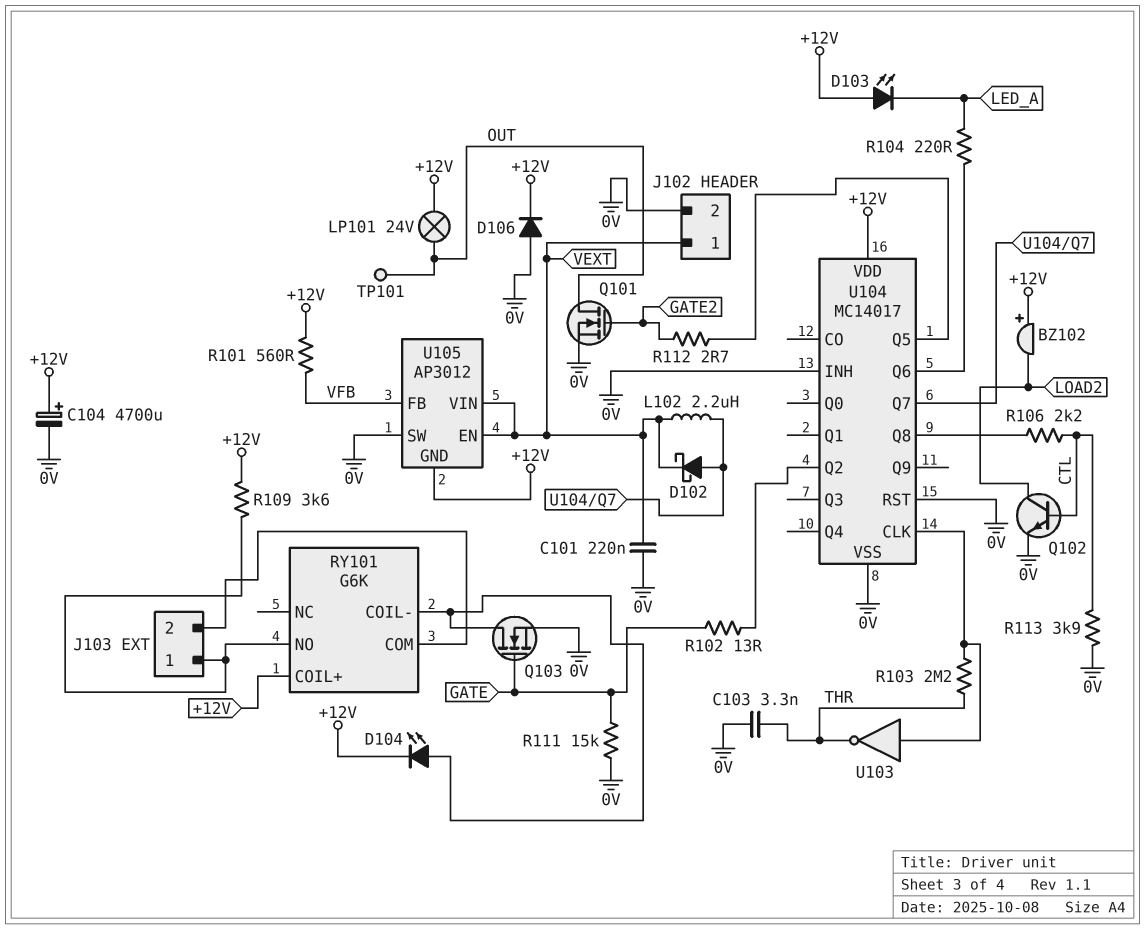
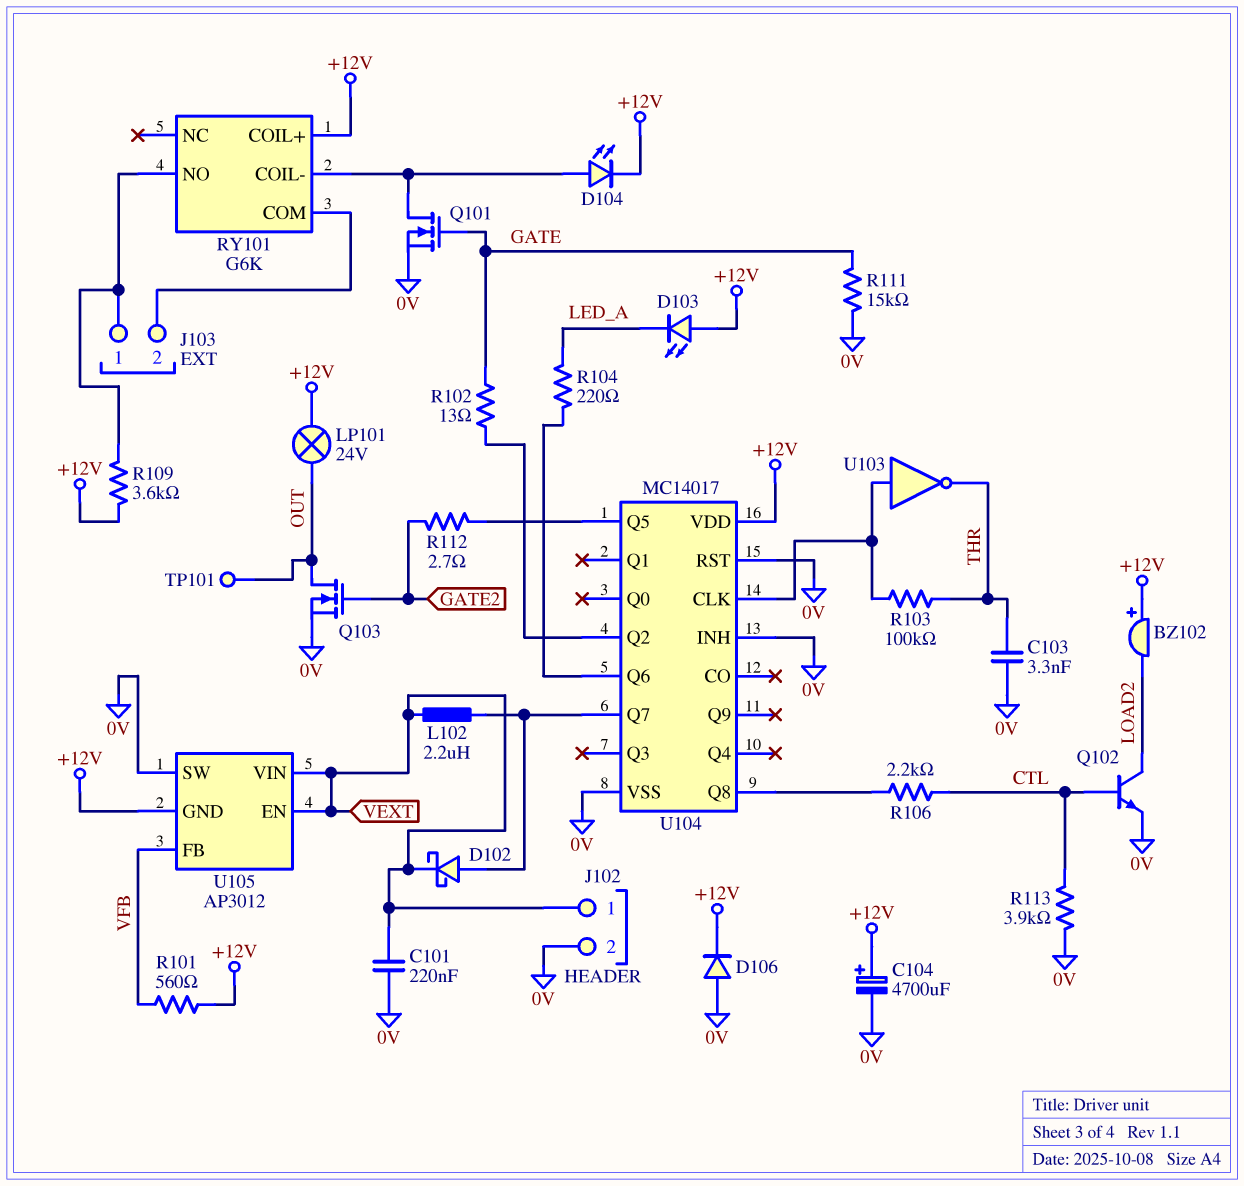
Q101: NMOS (G GATE2, D OUT, S 0V) -> NMOS (G GATE, D RY101/COIL-, S 0V)
Q103: NMOS (G GATE, D RY101/COIL-, S 0V) -> NMOS (G GATE2, D OUT, S 0V)
R103: 2.2M (THR, U104/CLK) -> 100k (THR, U104/CLK)

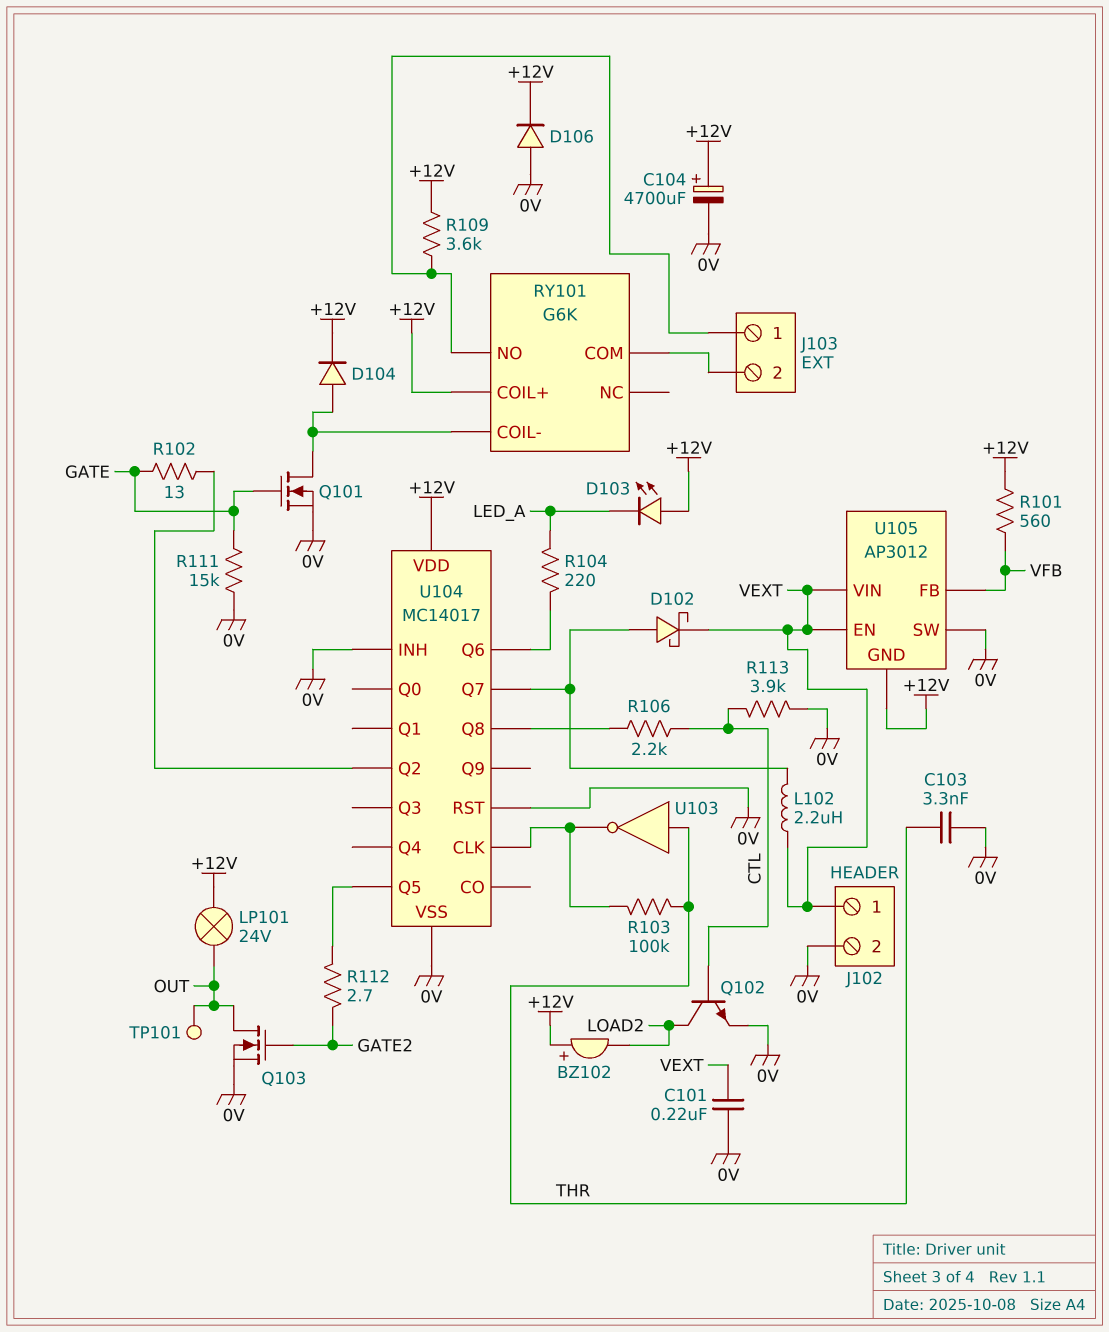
D104: LED (A RY101/COIL-, K +12V) -> diode (A RY101/COIL-, K +12V)
U103: NOT (in U104/CLK, out THR) -> NOT (in THR, out U104/CLK)

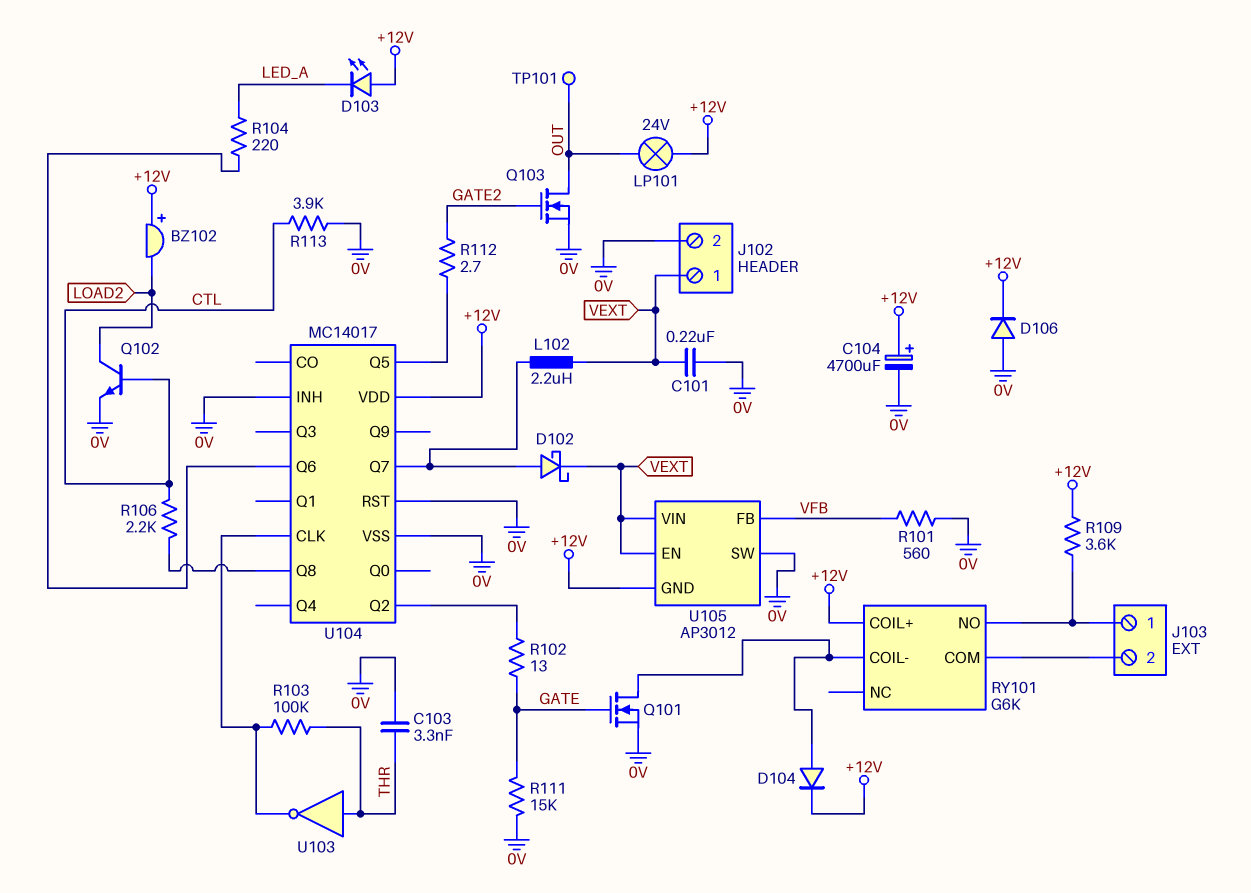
R101: 560 (+12V, VFB) -> 560 (0V, VFB)

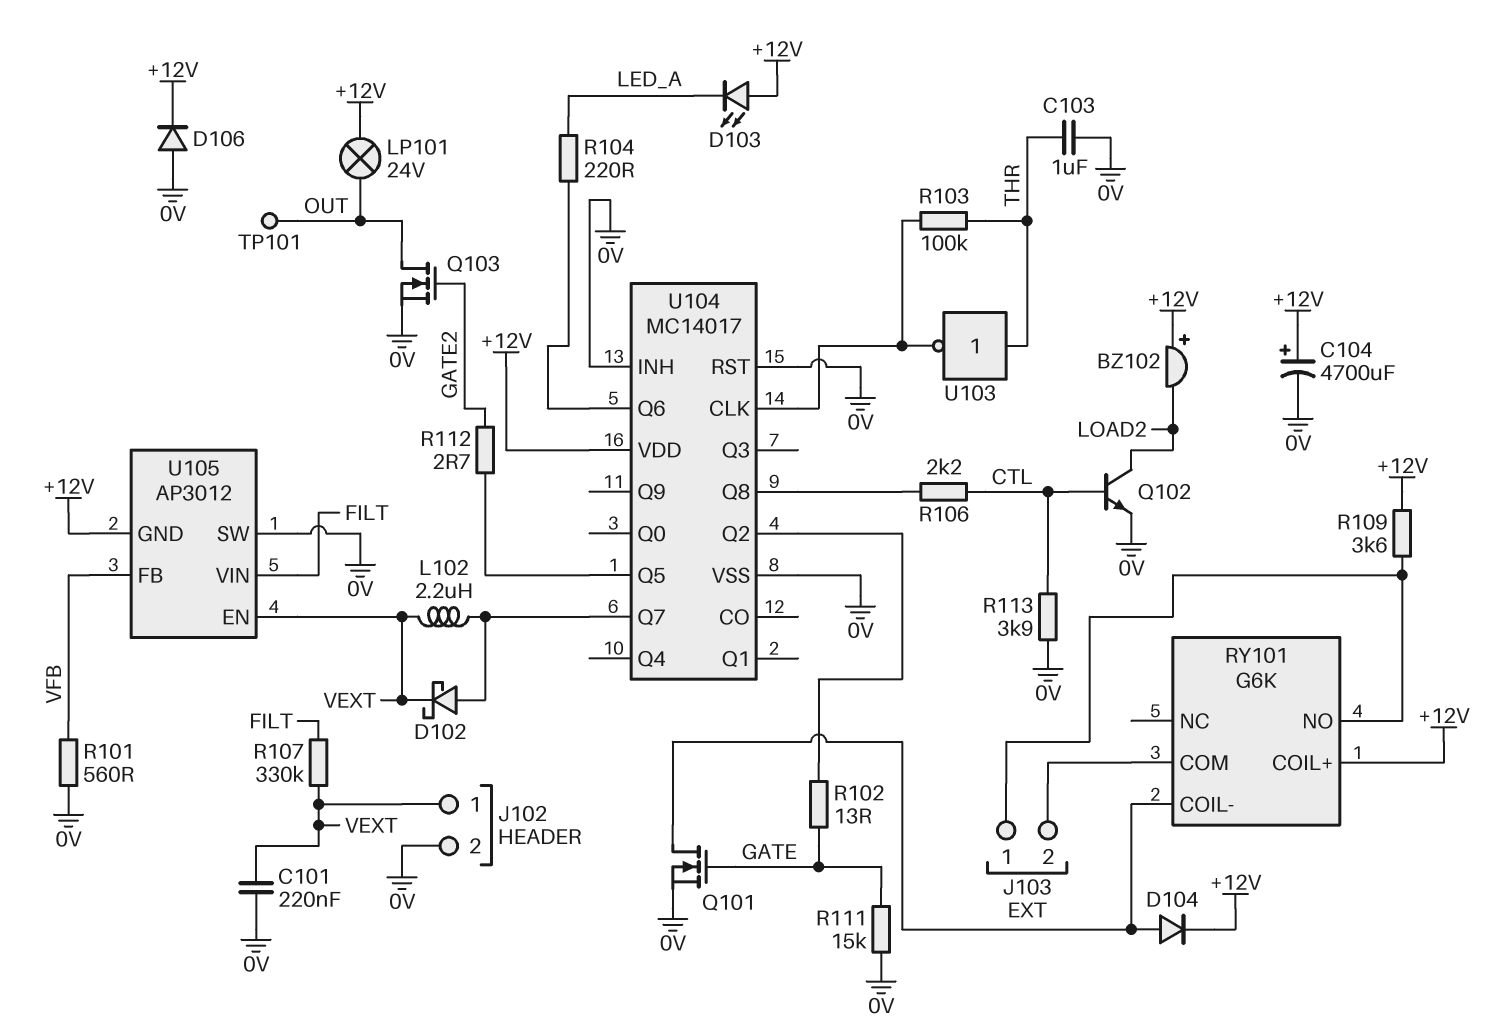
C103: 3.3nF (0V, THR) -> 1uF (0V, THR)
R107: none -> 330k (FILT, VEXT)
U105 pin VIN: VEXT -> FILT

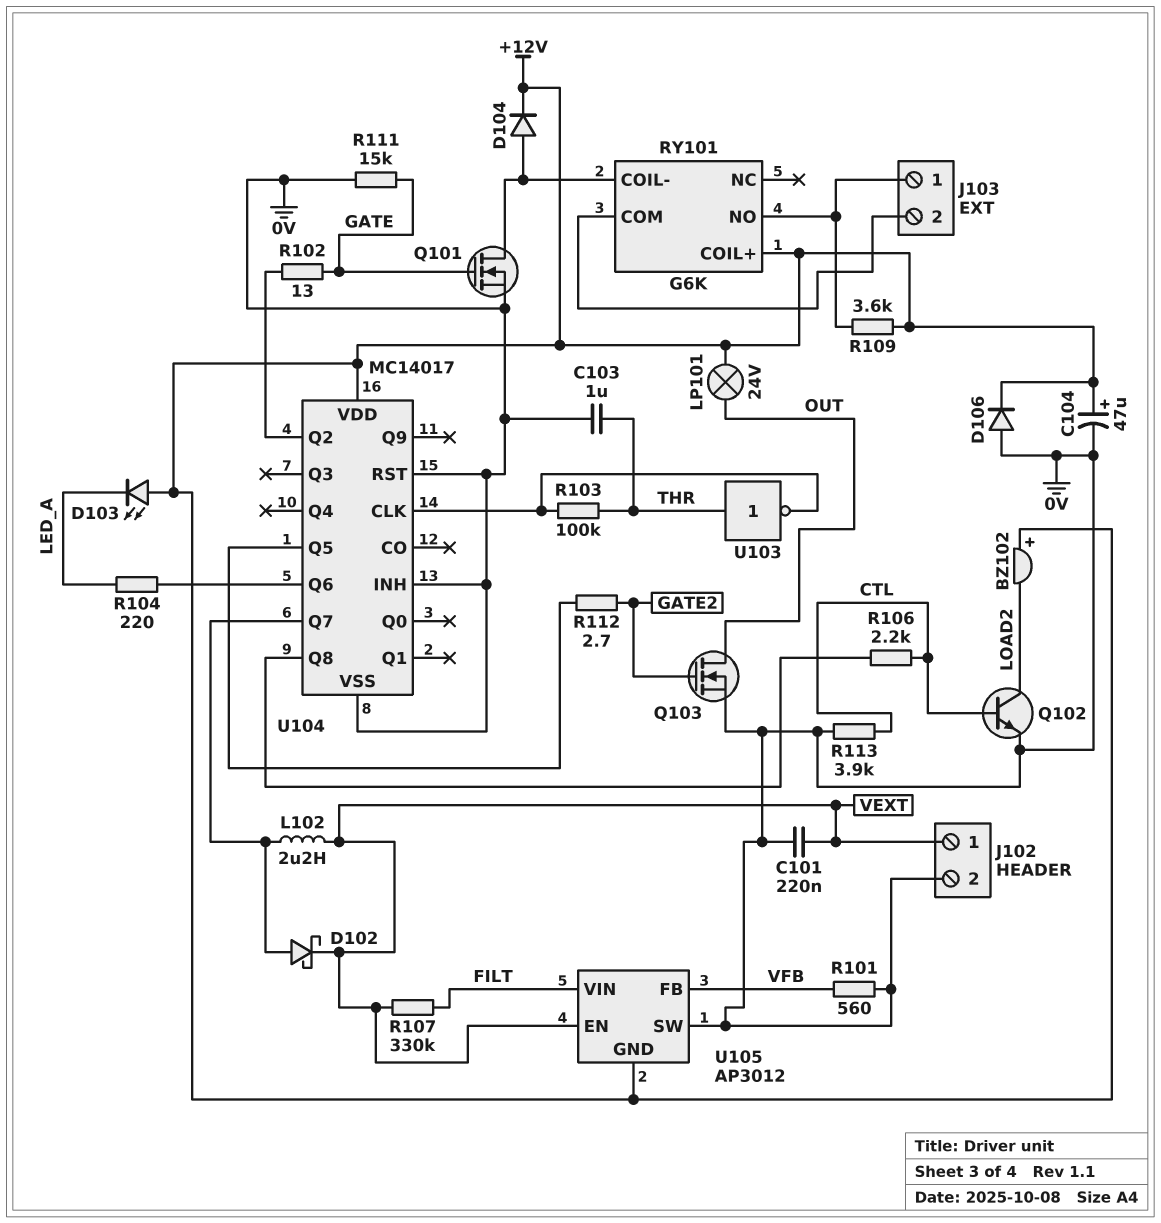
C104: 4700uF (plus +12V, minus 0V) -> 47uF (plus +12V, minus 0V)
TP101: test point (OUT) -> none

